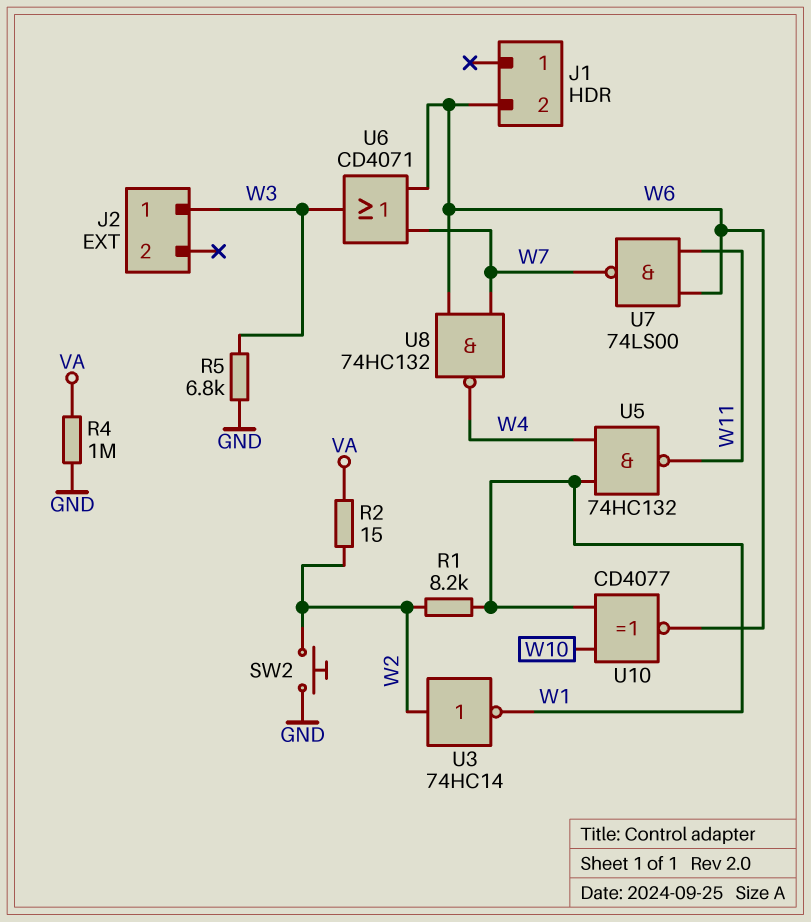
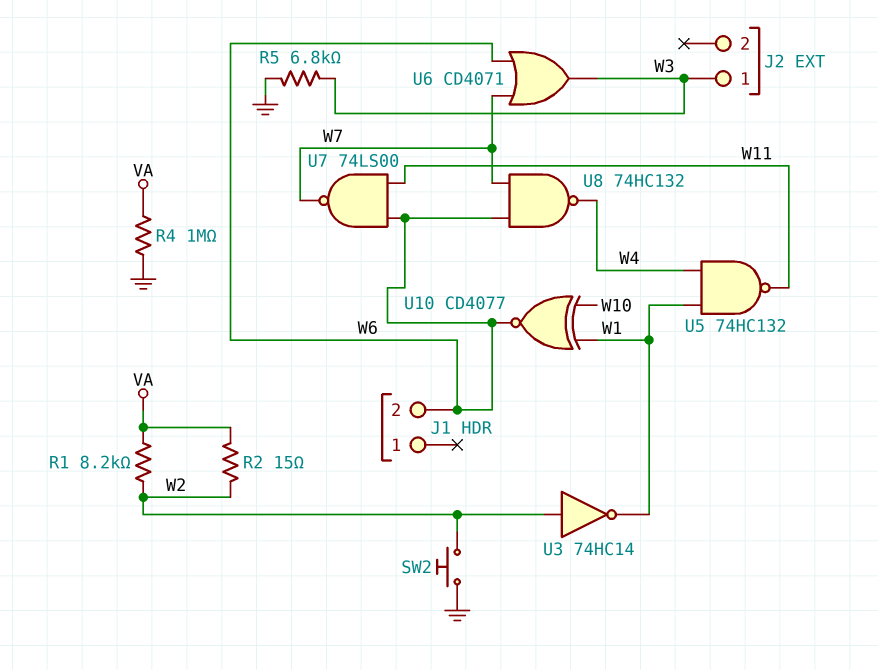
R1: 8.2k (W1, W2) -> 8.2k (VA, W2)

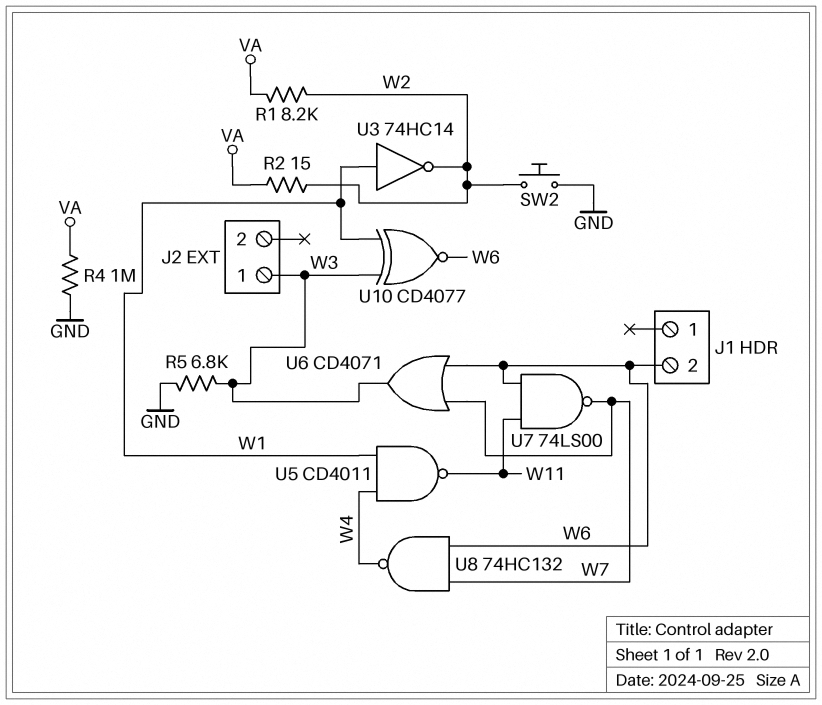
U3: NOT 74HC14 (in W2, out W1) -> NOT 74HC14 (in W1, out W2)
U5: NAND 74HC132 (in W1, in W4, out W11) -> NAND CD4011 (in W1, in W4, out W11)
U10: XNOR CD4077 (in W1, in W10, out W6) -> XNOR CD4077 (in W1, in W3, out W6)

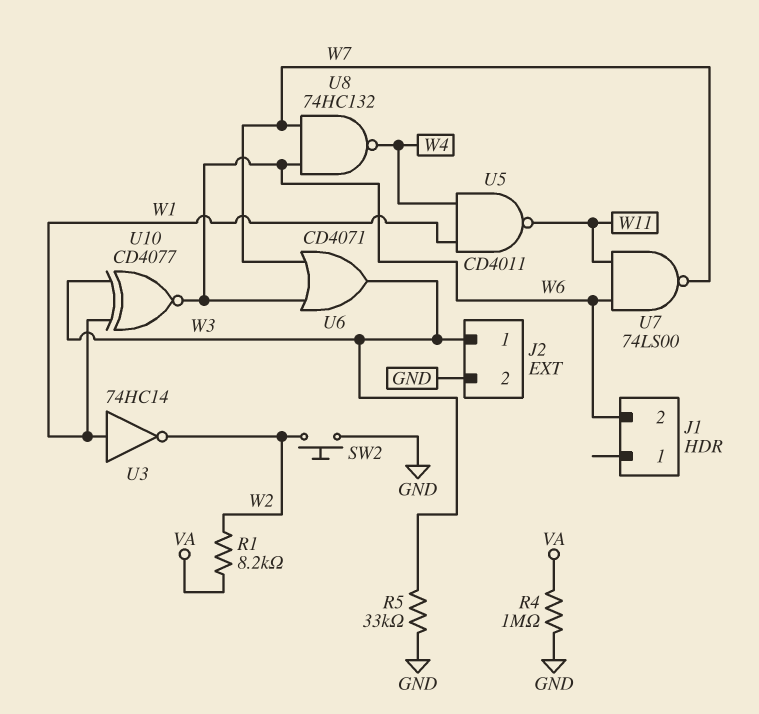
J2 pin 2: none -> GND
R2: 15 (VA, W2) -> none
R5: 6.8k (GND, W3) -> 33k (GND, W3)

